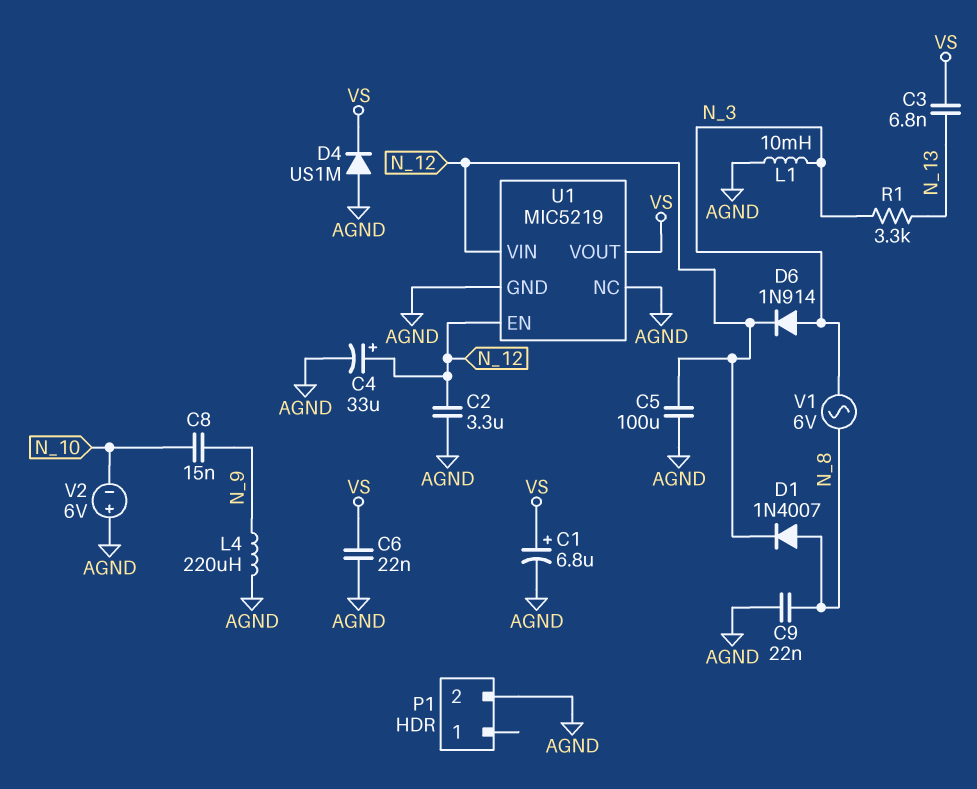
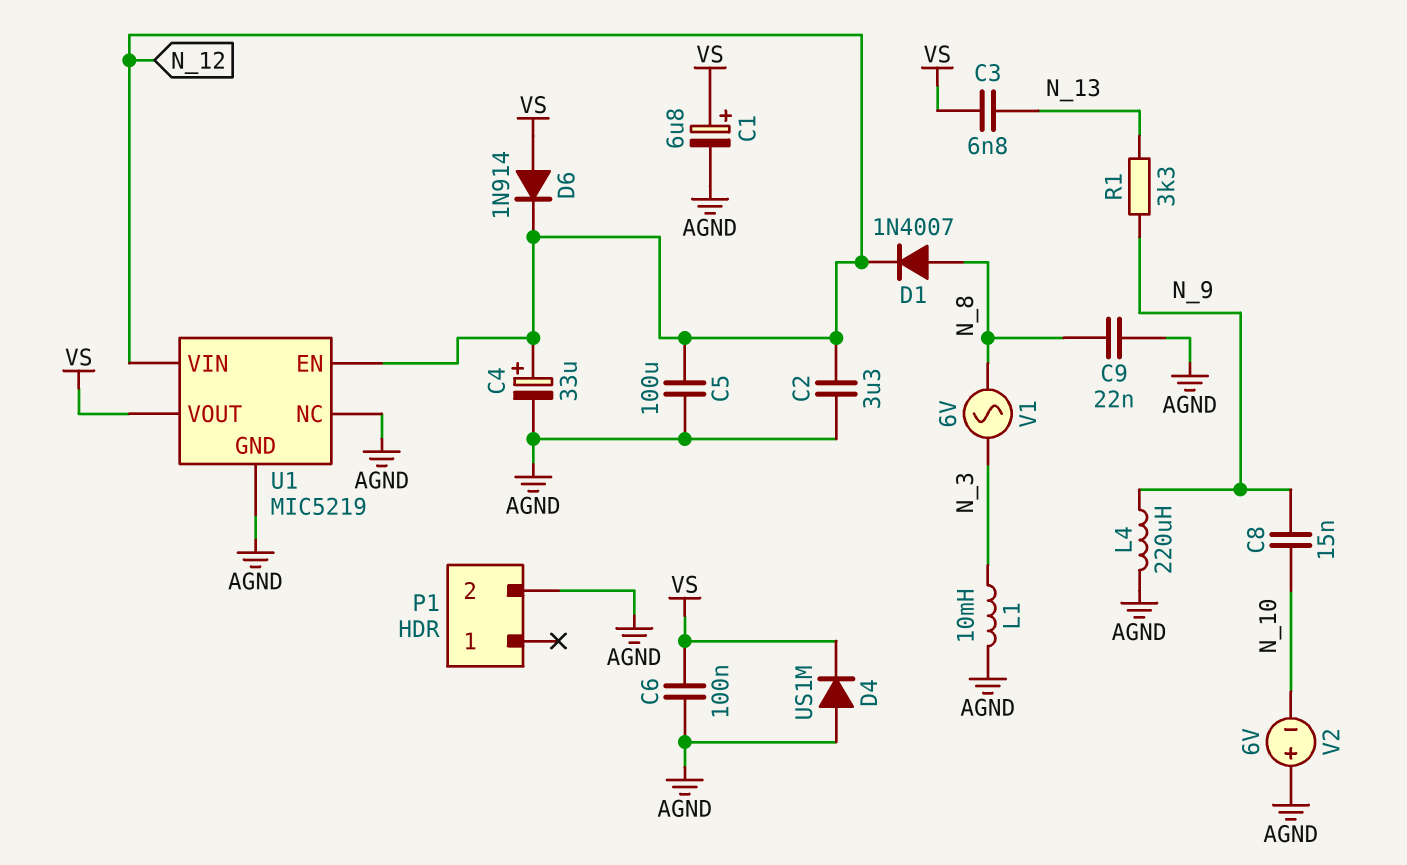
C6: 22nF (AGND, VS) -> 100nF (AGND, VS)
D6: diode 1N914 (A N_3, K N_12) -> diode 1N914 (A VS, K N_12)
R1: 3.3k (N_3, N_13) -> 3.3k (N_9, N_13)

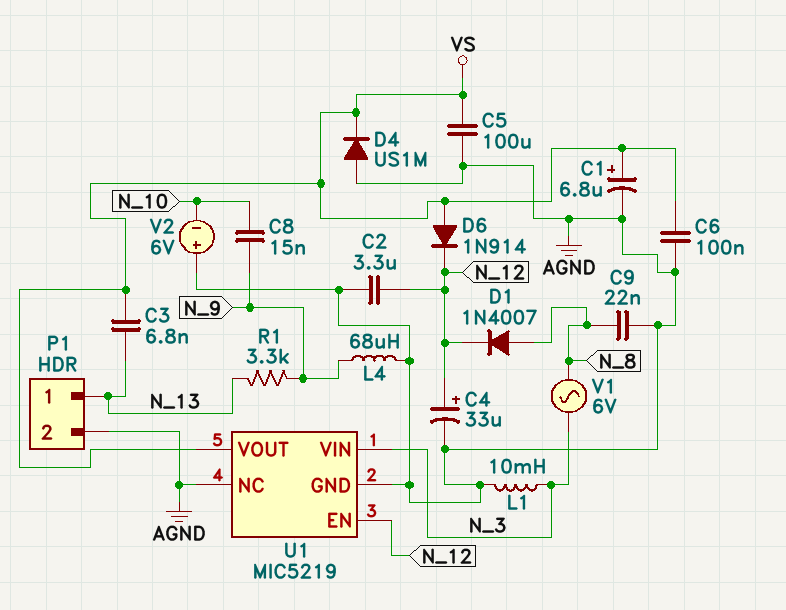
C5: 100uF (AGND, N_12) -> 100uF (AGND, VS)
L4: 220uH (AGND, N_9) -> 68uH (AGND, N_9)
P1 pin 1: none -> N_13
U1 pin VIN: N_12 -> N_3

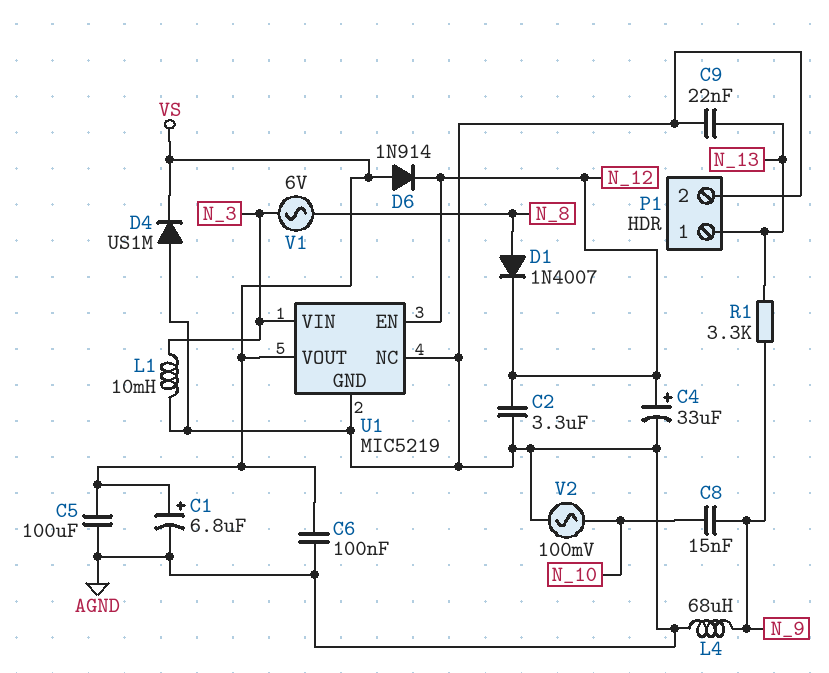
C3: 6.8nF (N_13, VS) -> none
C9: 22nF (AGND, N_8) -> 22nF (AGND, N_13)
V2: 6V (plus AGND, minus N_10) -> AC 100mV (AGND, N_10)

